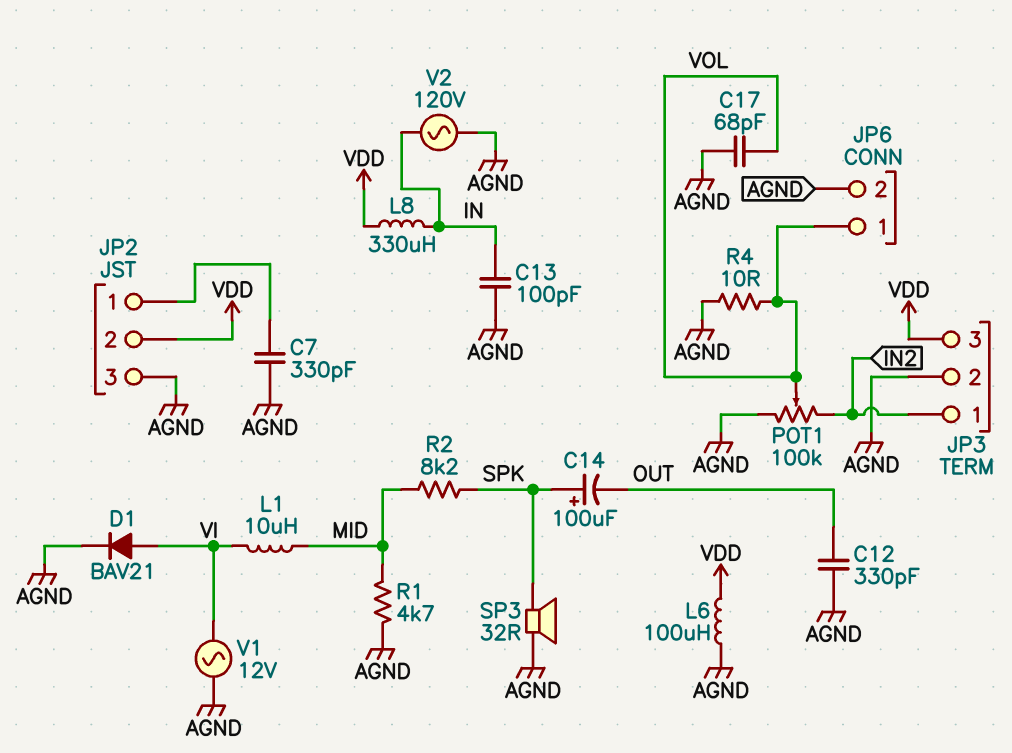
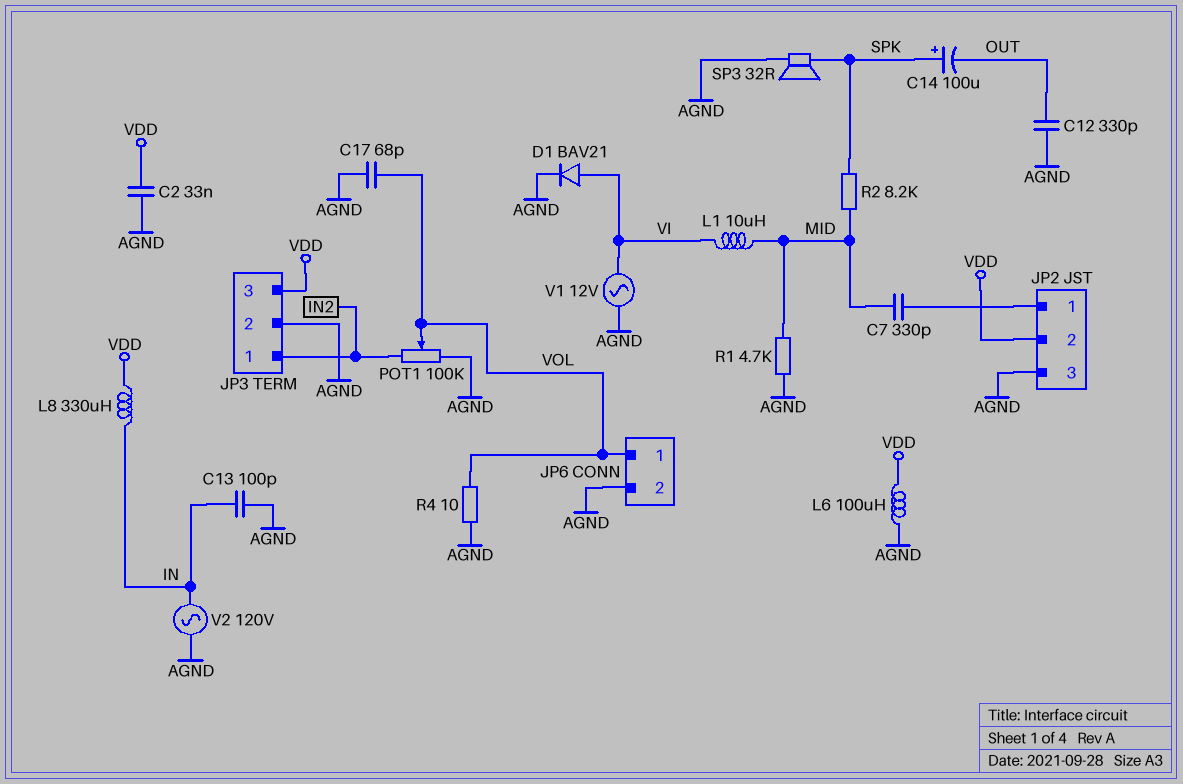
C2: none -> 33nF (AGND, VDD)
C7: 330pF (AGND, JP2/1) -> 330pF (JP2/1, MID)

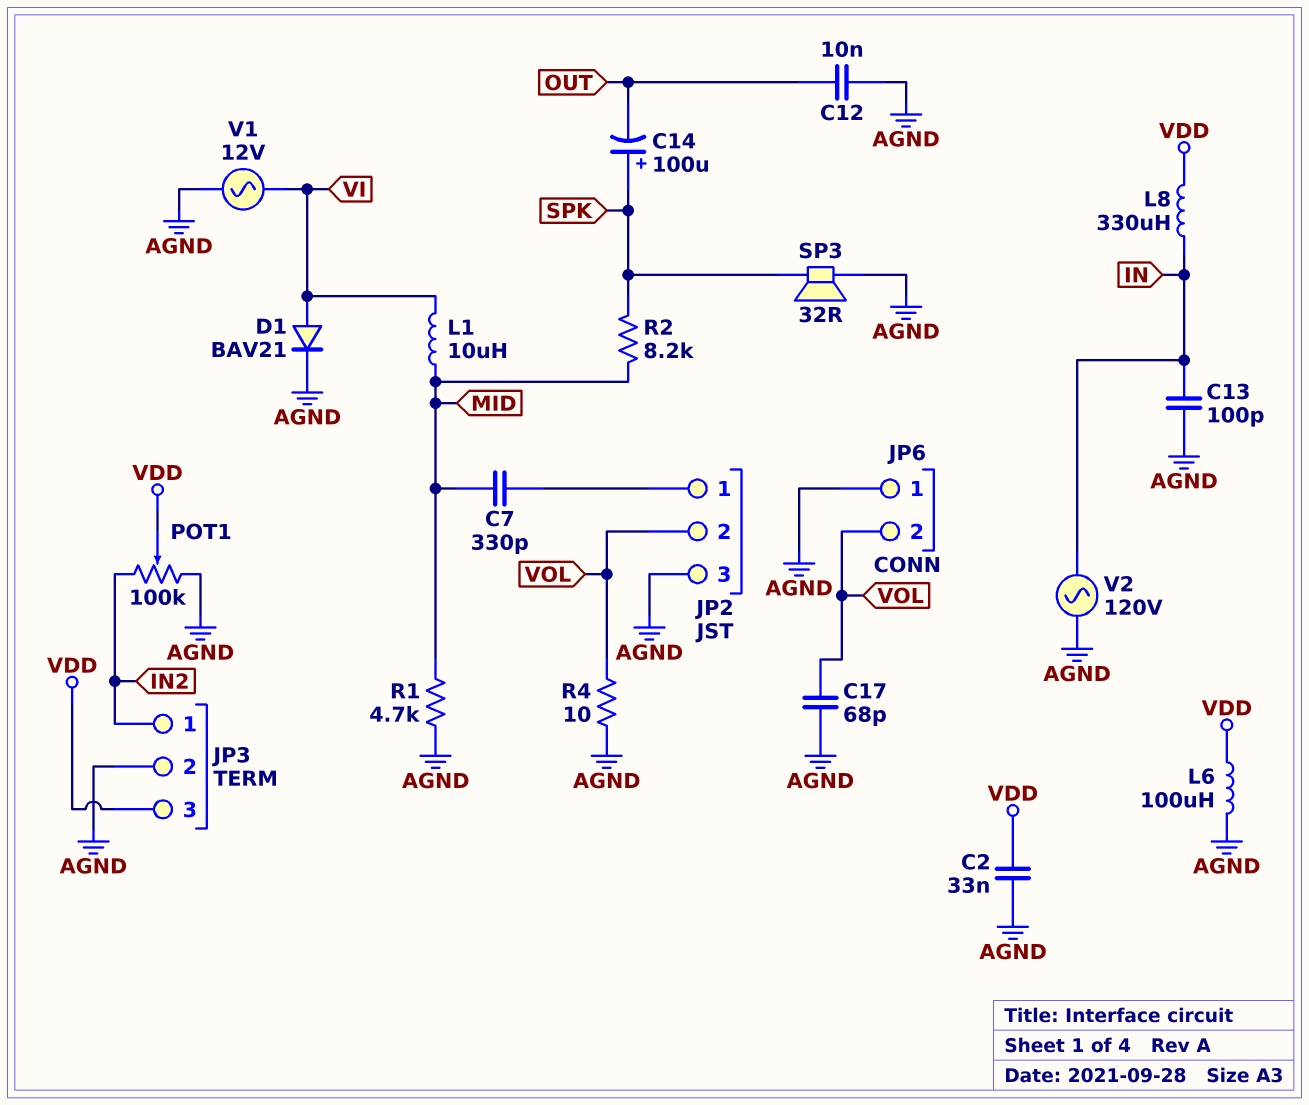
C12: 330pF (AGND, OUT) -> 10nF (AGND, OUT)
JP2 pin 2: VDD -> VOL
JP6 pin 1: VOL -> AGND
JP6 pin 2: AGND -> VOL
POT1: 100k (AGND, IN2, wiper VOL) -> 100k (AGND, IN2, wiper VDD)

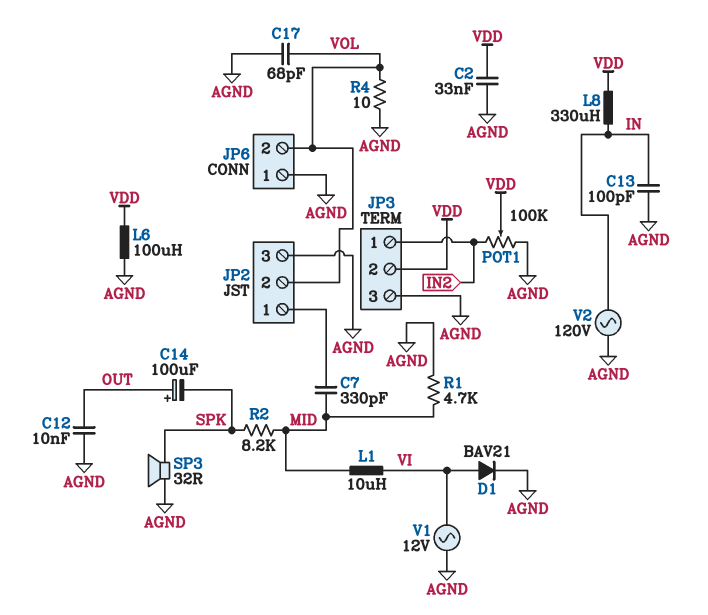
C14: 100uF (plus SPK, minus OUT) -> 100uF (plus OUT, minus SPK)
JP3 pin 2: AGND -> VDD
JP3 pin 3: VDD -> AGND

